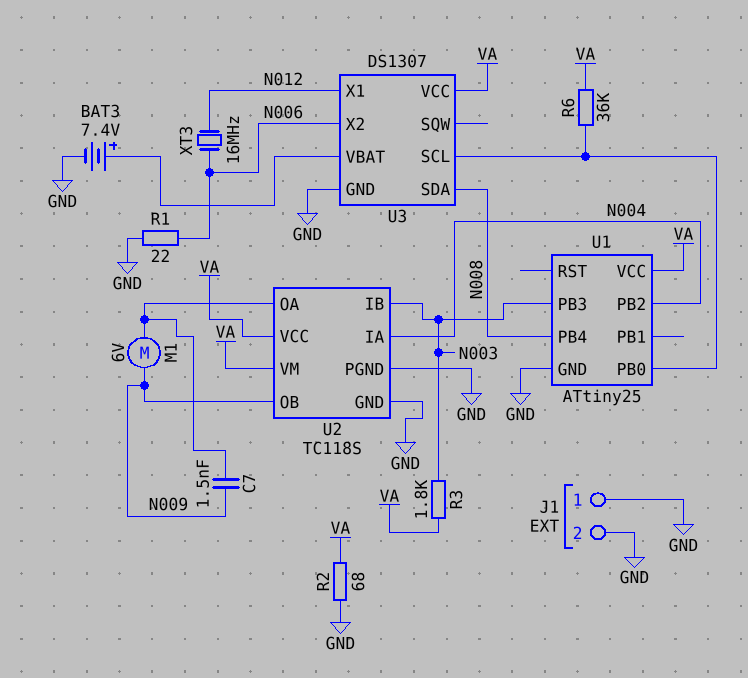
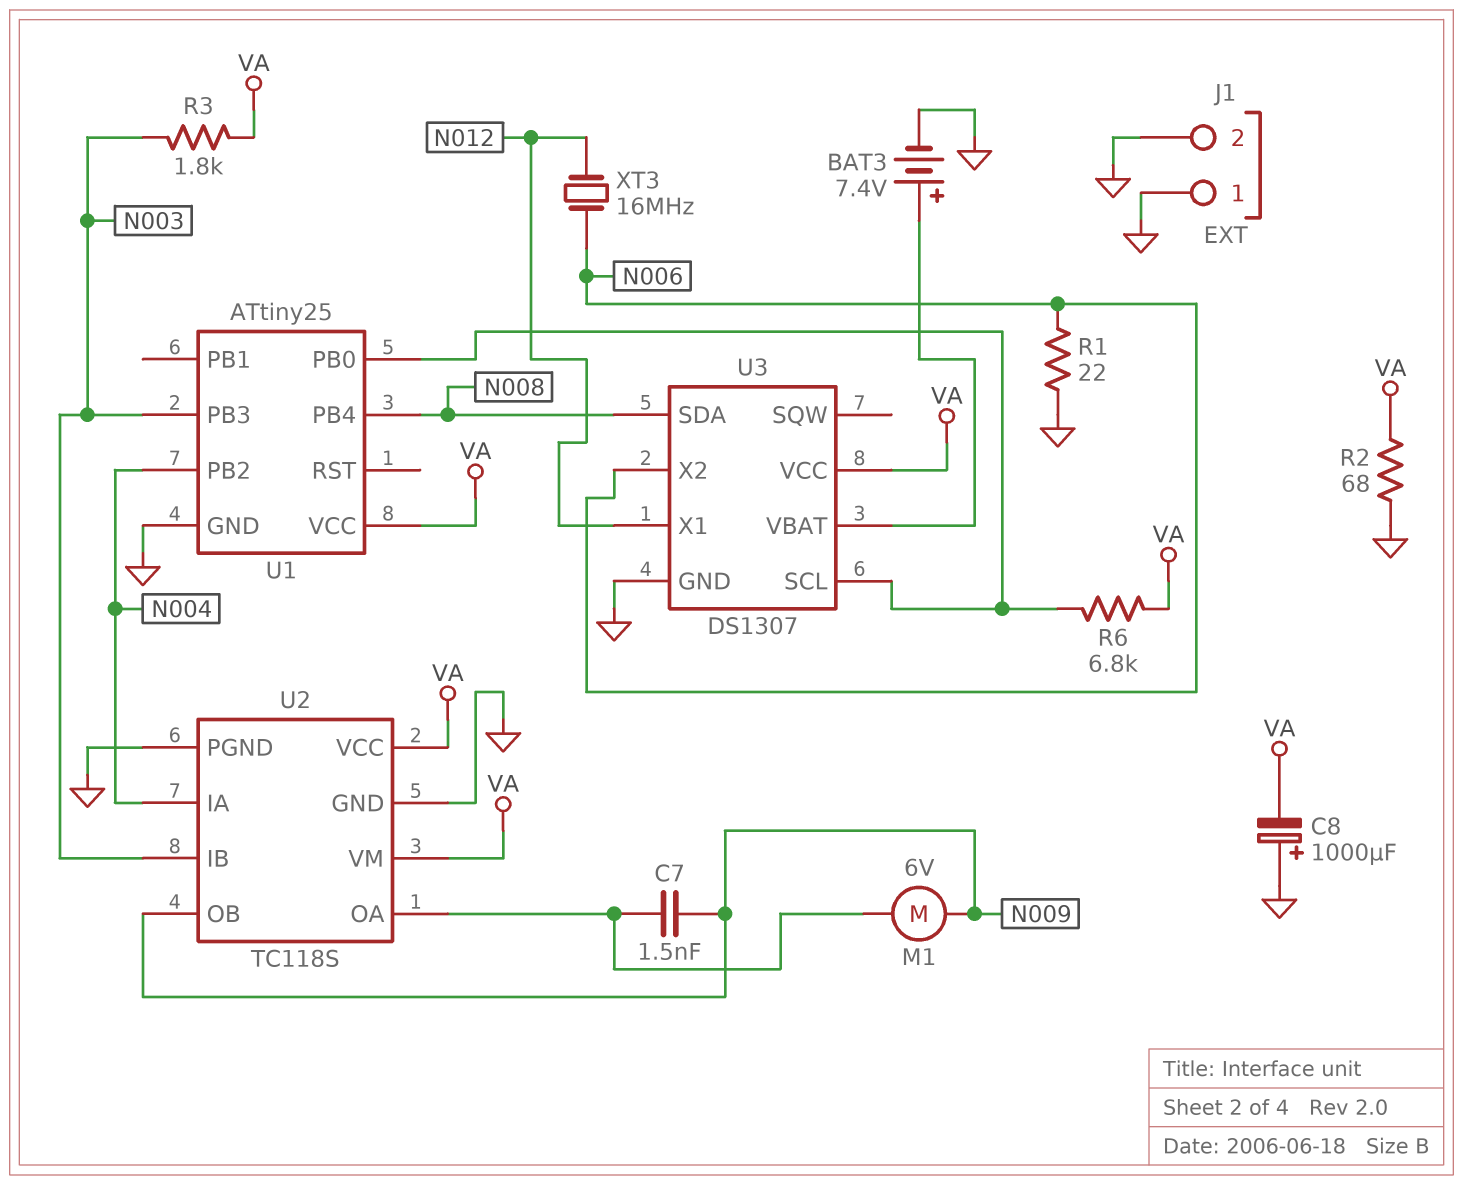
C8: none -> 1000uF (plus GND, minus VA)
R6: 36k (U1/PB0, VA) -> 6.8k (U1/PB0, VA)

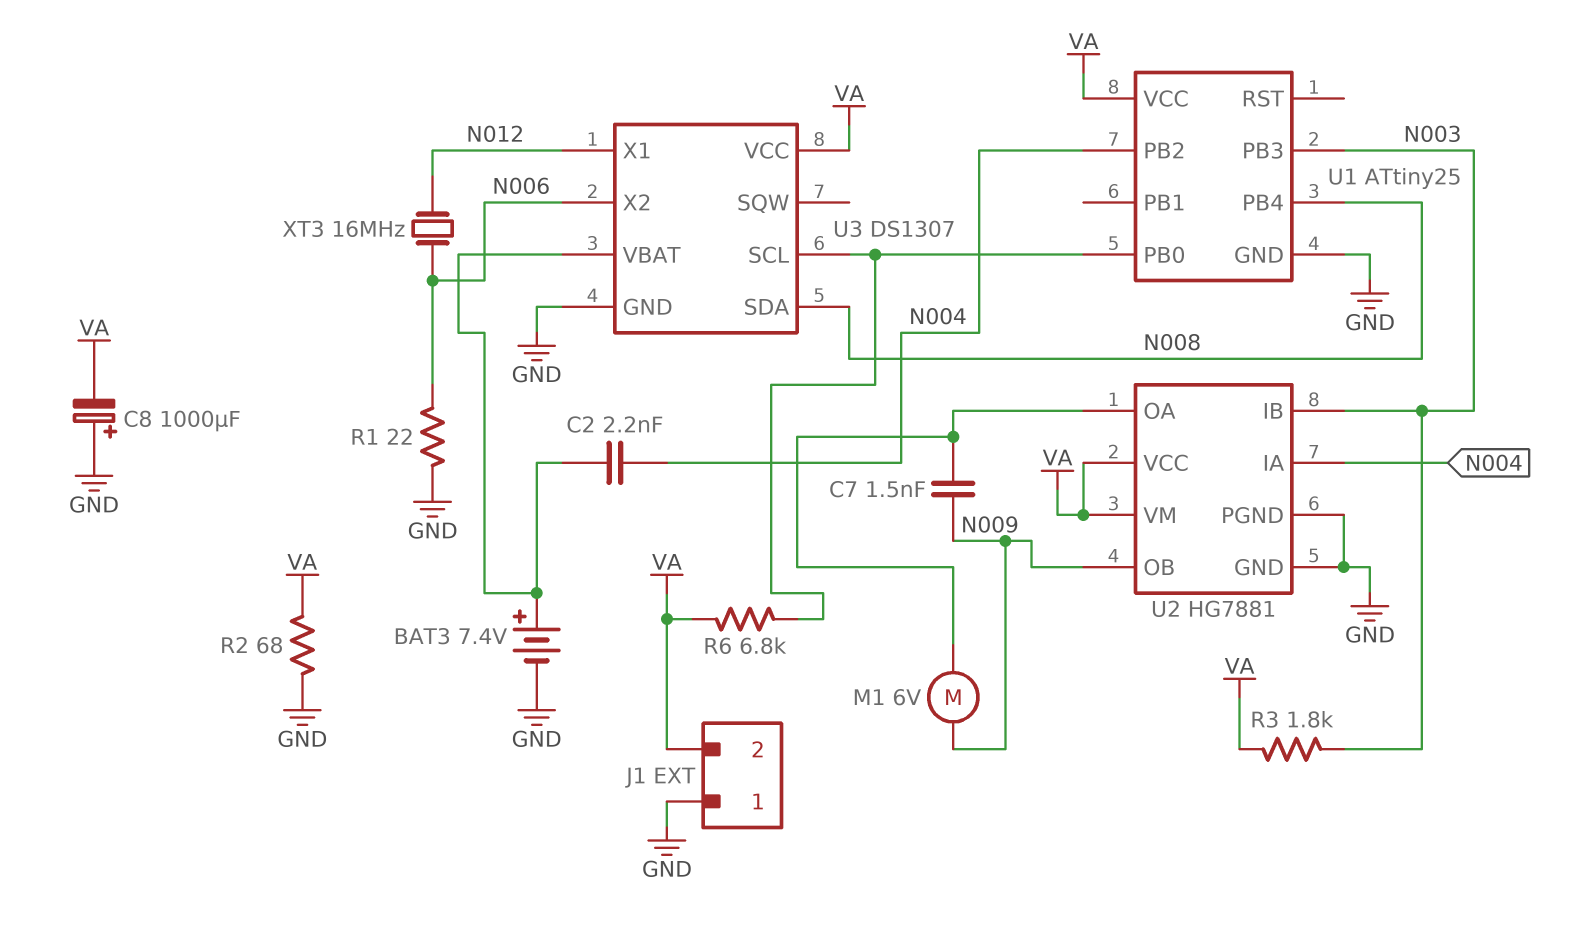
C2: none -> 2.2nF (N004, U3/VBAT)
J1 pin 2: GND -> VA
U2: TC118S -> HG7881

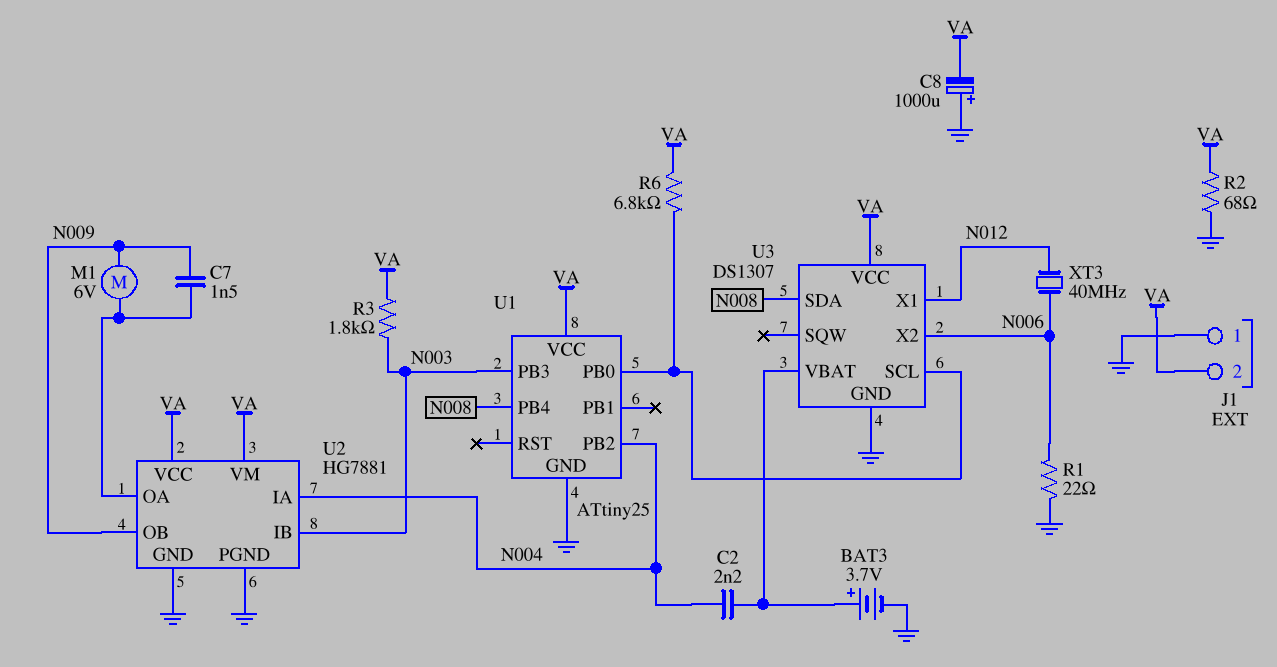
BAT3: 7.4V (plus U3/VBAT, minus GND) -> 3.7V (plus U3/VBAT, minus GND)
XT3: 16MHz (N006, N012) -> 40MHz (N006, N012)

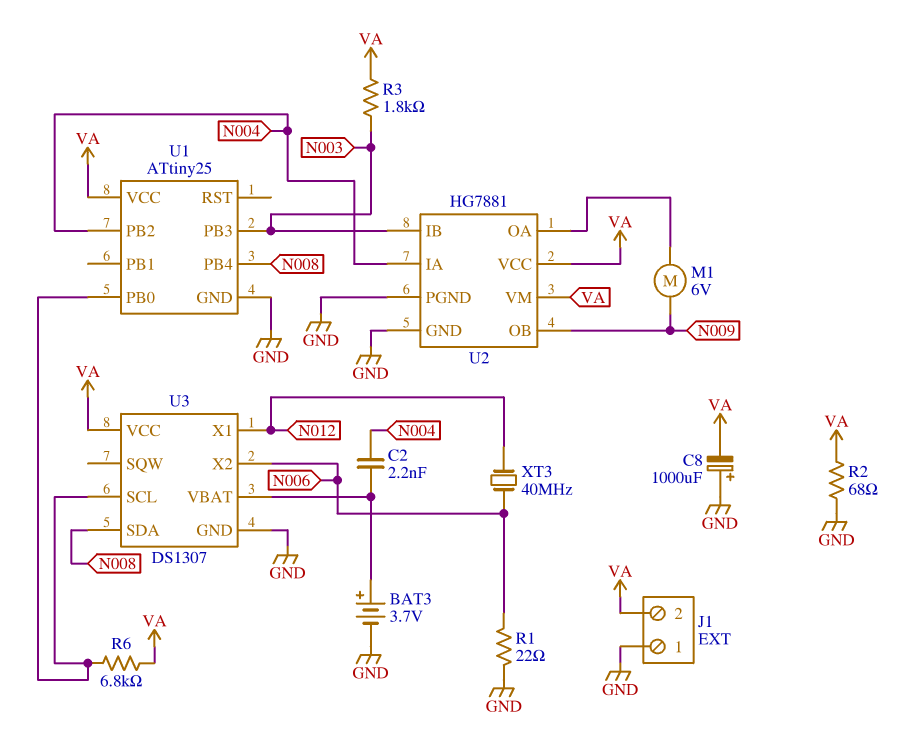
C7: 1.5nF (N009, U2/OA) -> none

